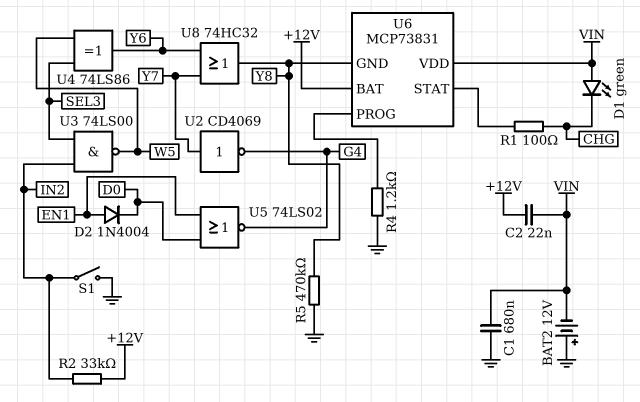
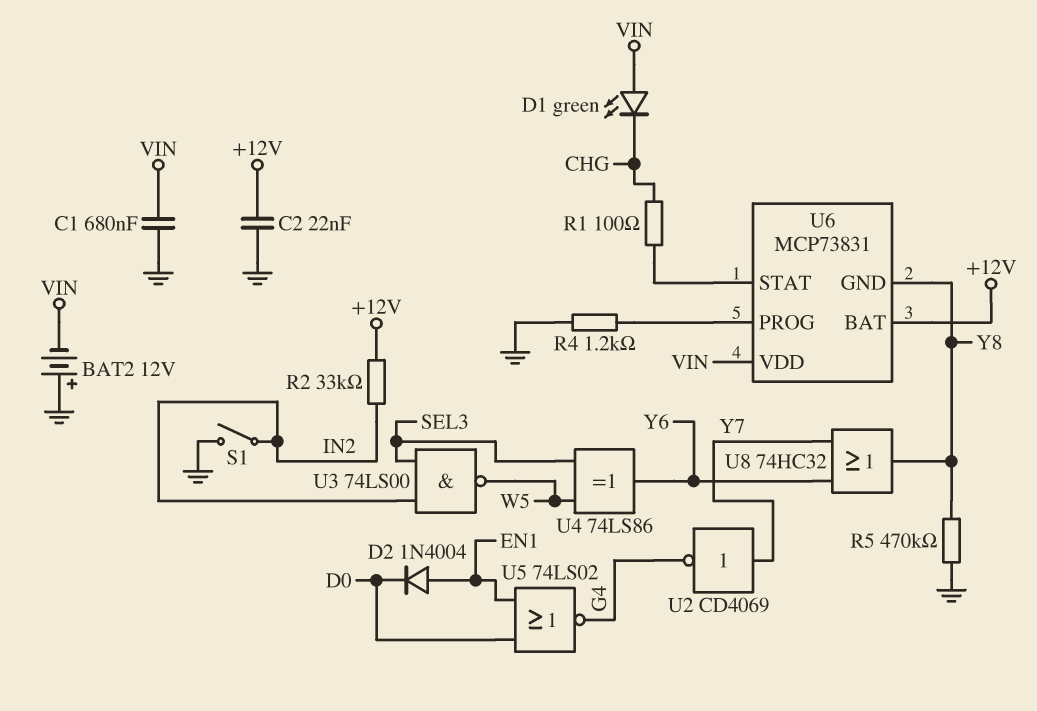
C2: 22nF (+12V, VIN) -> 22nF (+12V, GND)

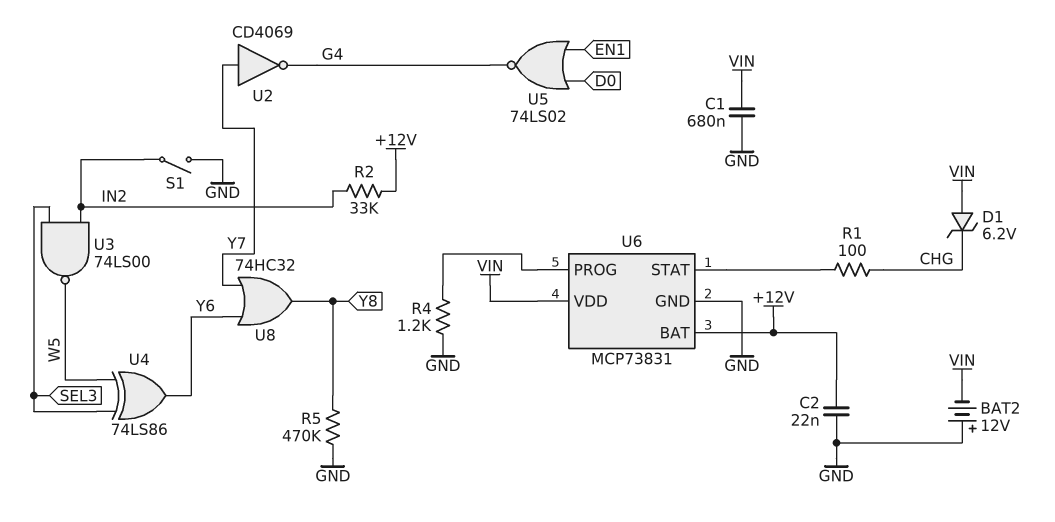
D1: LED green (A VIN, K CHG) -> zener 6.2V (A VIN, K CHG)
D2: diode 1N4004 (A EN1, K D0) -> none
U6 pin GND: Y8 -> GND

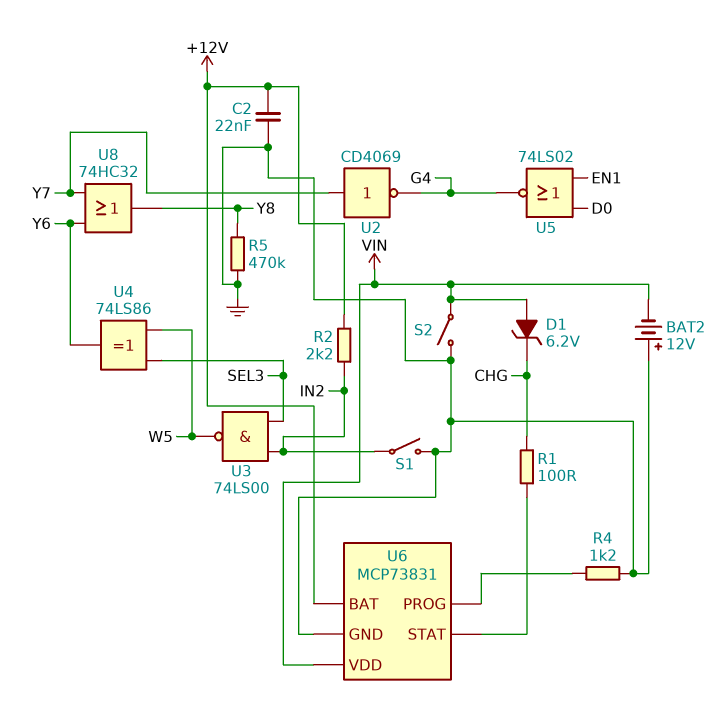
C1: 680nF (GND, VIN) -> none
R2: 33k (+12V, IN2) -> 2.2k (+12V, IN2)
S2: none -> switch (GND, VIN)

